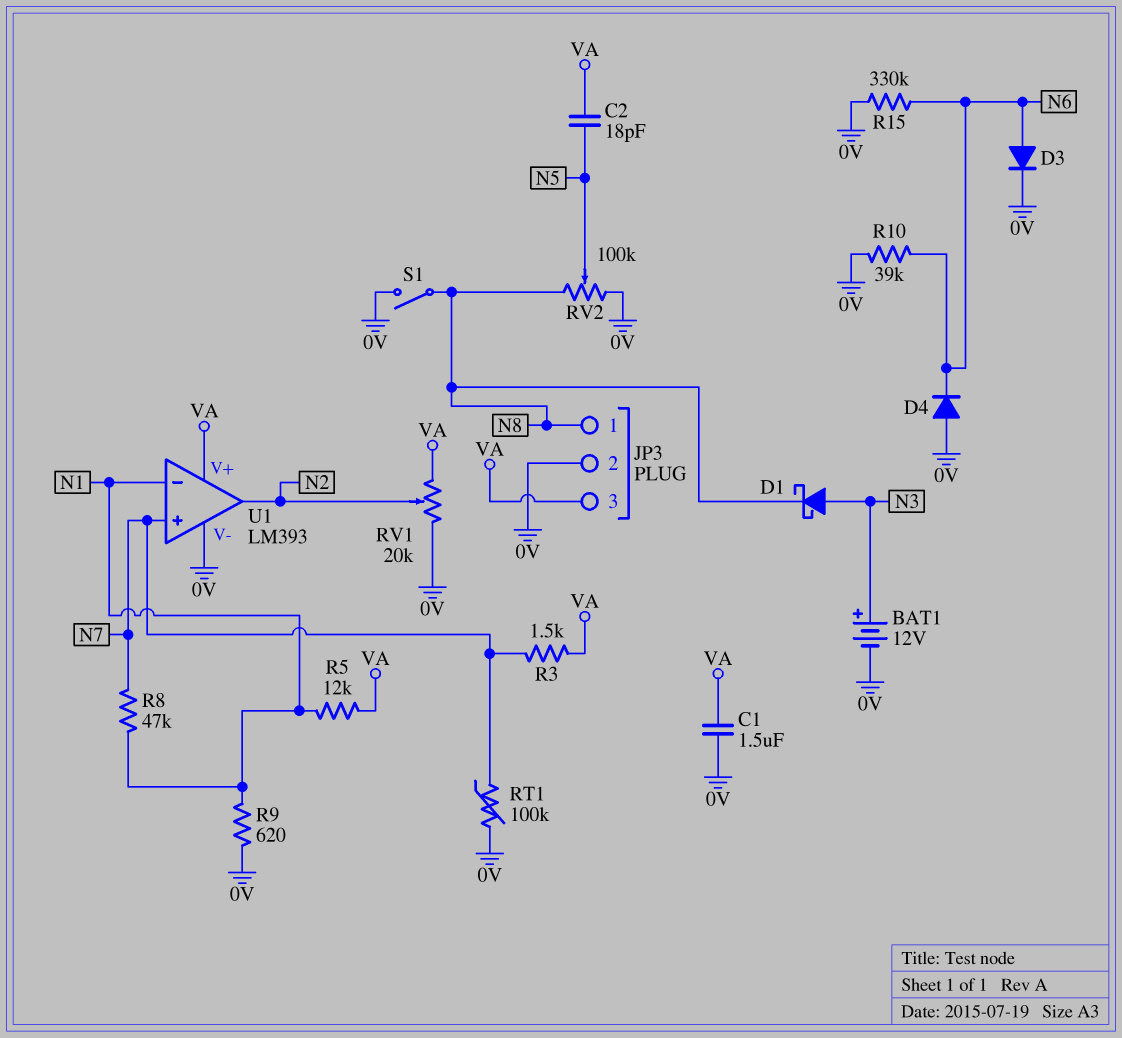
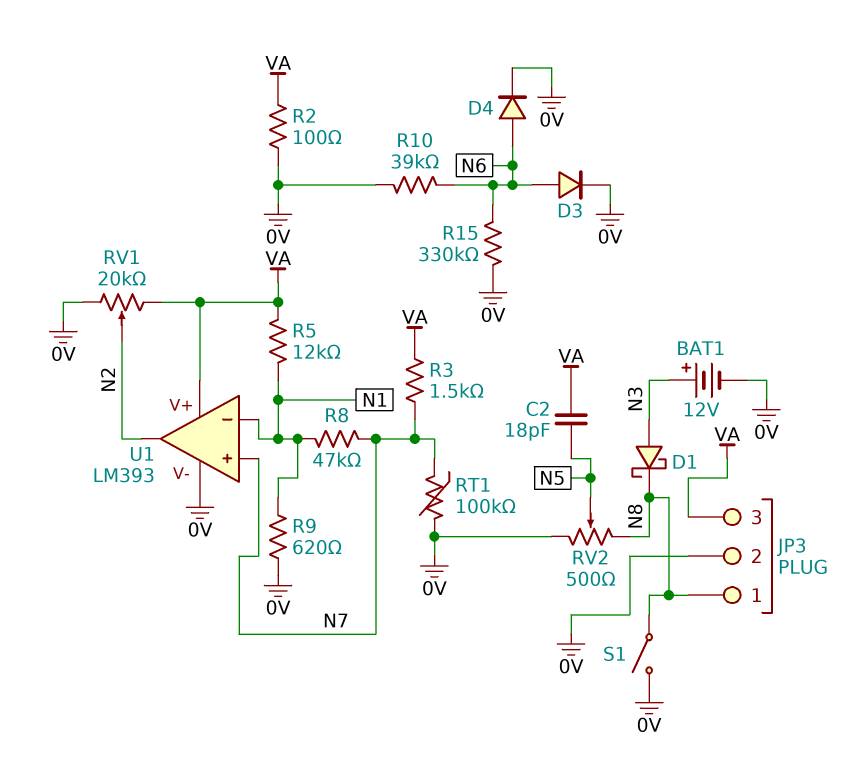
C1: 1.5uF (0V, VA) -> none
D4: diode (A 0V, K N6) -> diode (A N6, K 0V)
R2: none -> 100 (0V, VA)
RV2: 100k (0V, N8, wiper N5) -> 500 (0V, N8, wiper N5)

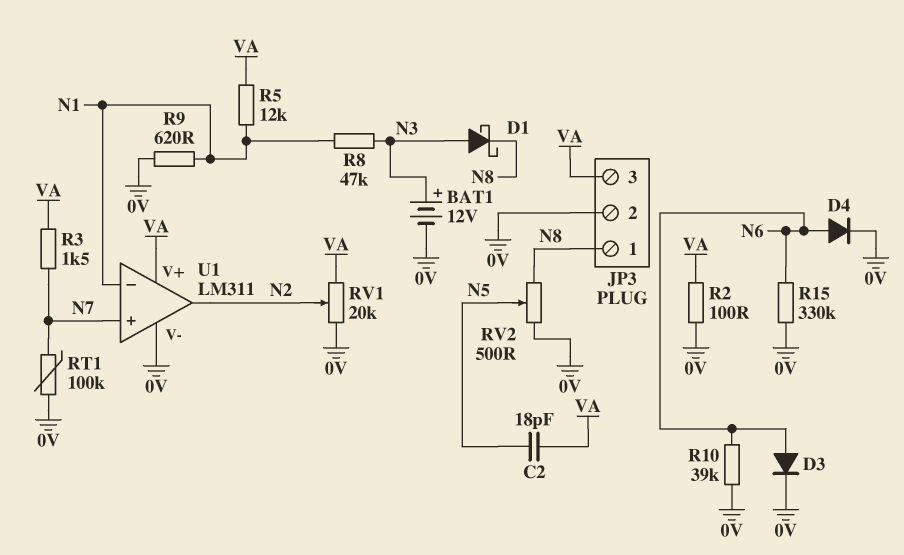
R8: 47k (N1, N7) -> 47k (N1, N3)
S1: switch (0V, N8) -> none
U1: LM393 -> LM311

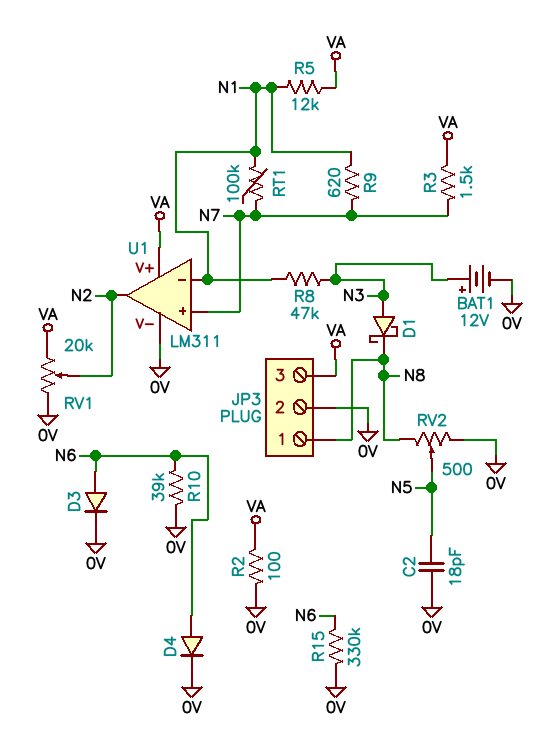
C2: 18pF (N5, VA) -> 18pF (0V, N5)
R9: 620 (0V, N1) -> 620 (N1, N7)
RT1: 100k (0V, N7) -> 100k (N1, N7)

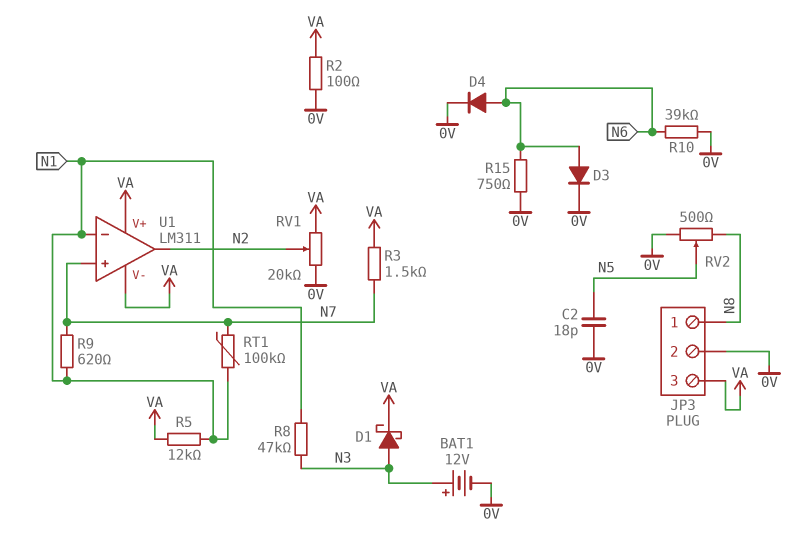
D1: schottky (A N3, K N8) -> schottky (A N3, K VA)
R15: 330k (0V, N6) -> 750 (0V, N6)
U1 pin V-: 0V -> VA

